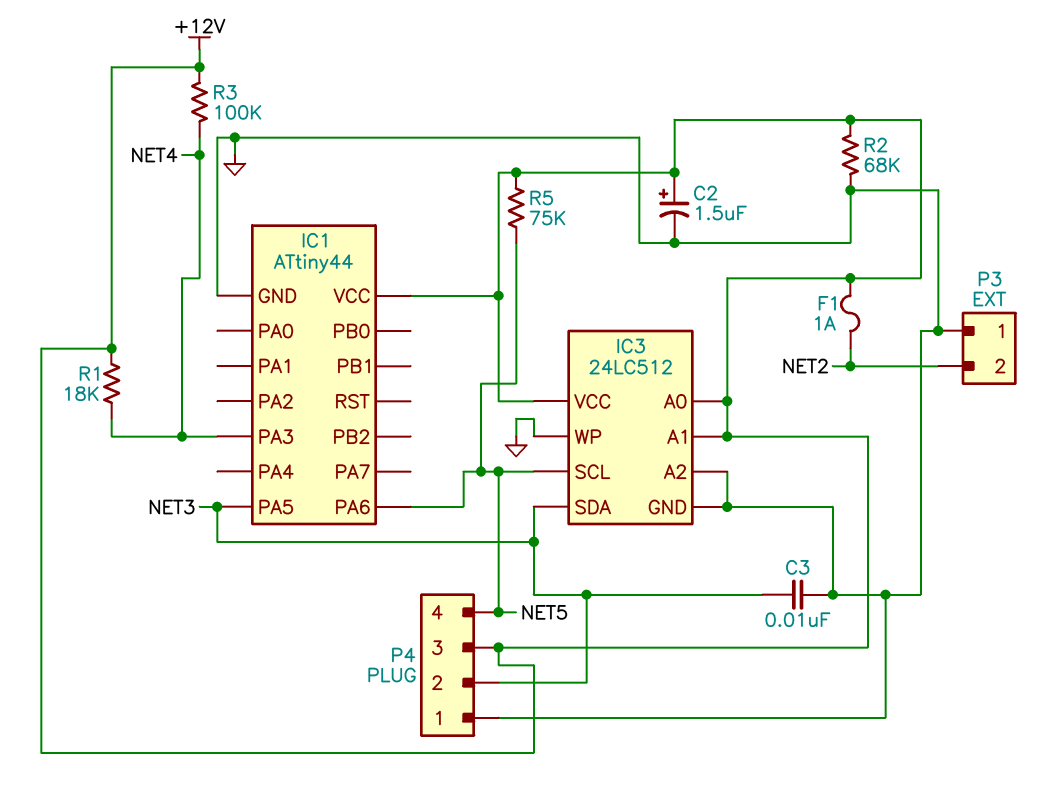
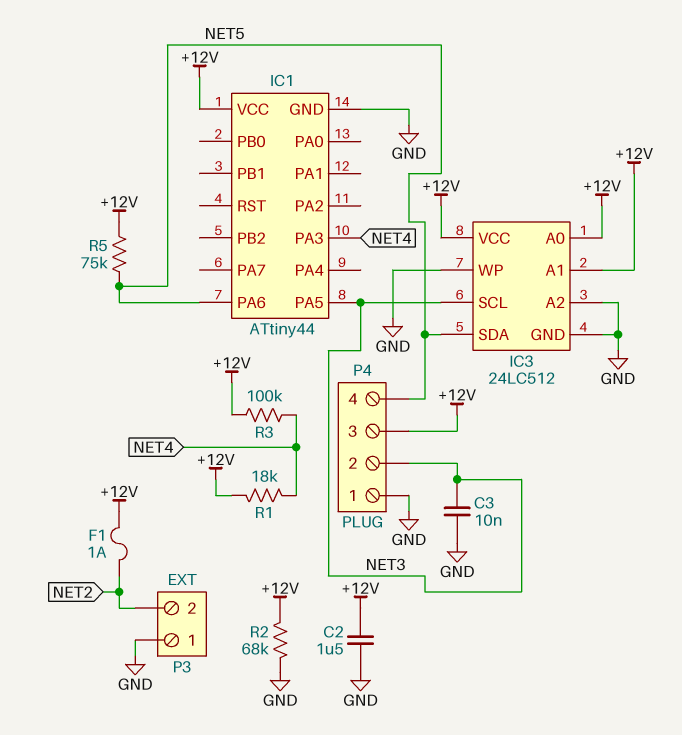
C2: 1.5uF (plus +12V, minus GND) -> 1.5uF (+12V, GND)
IC3 pin SCL: NET5 -> NET3
IC3 pin SDA: NET3 -> NET5

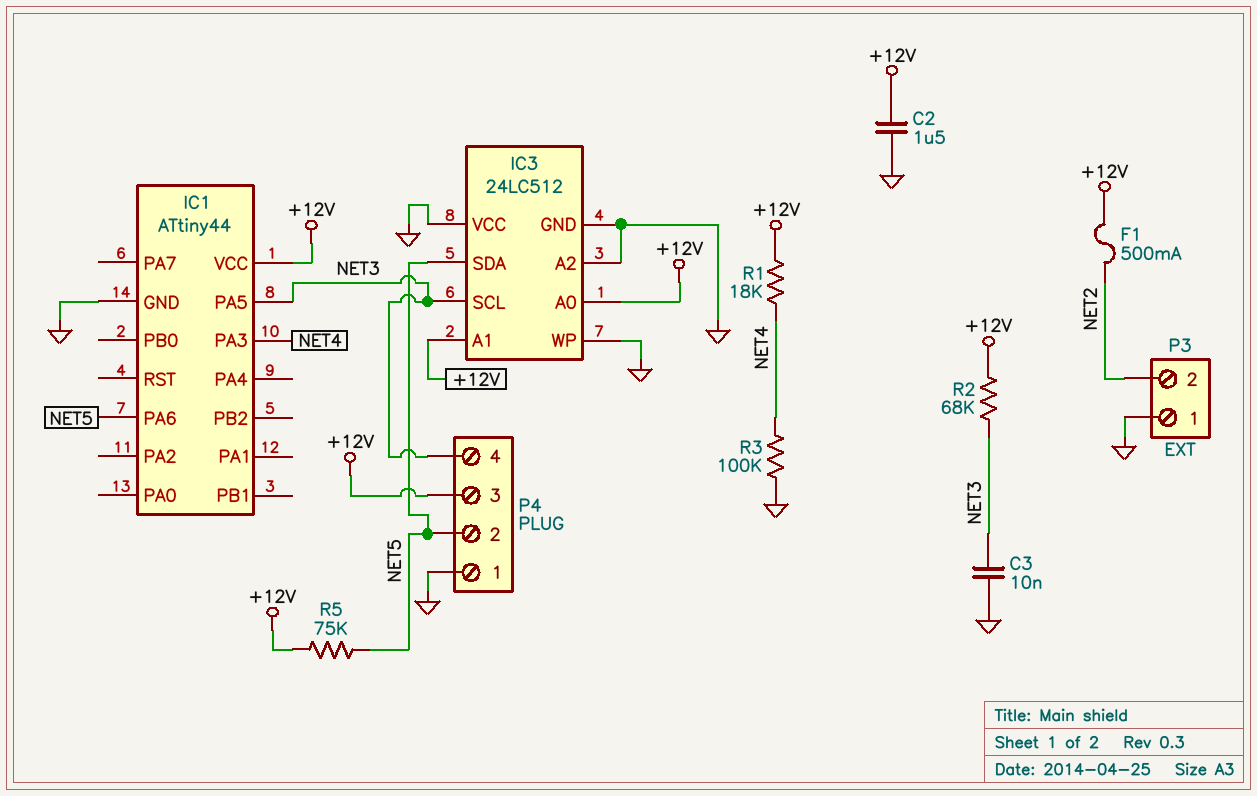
F1: 1A (+12V, NET2) -> 500mA (+12V, NET2)
IC3 pin VCC: +12V -> GND
P4 pin 2: NET3 -> NET5
P4 pin 4: NET5 -> NET3
R2: 68k (+12V, GND) -> 68k (+12V, NET3)
R3: 100k (+12V, NET4) -> 100k (GND, NET4)

